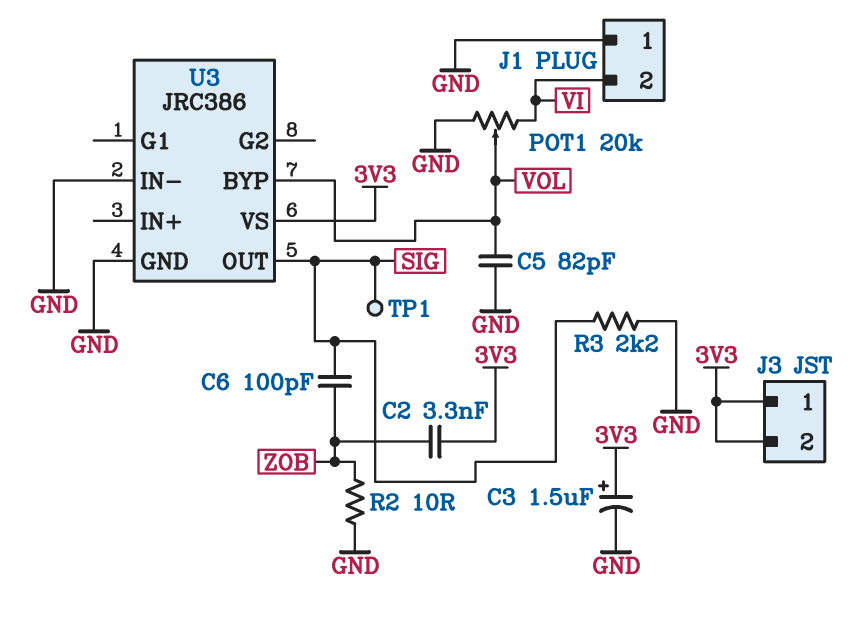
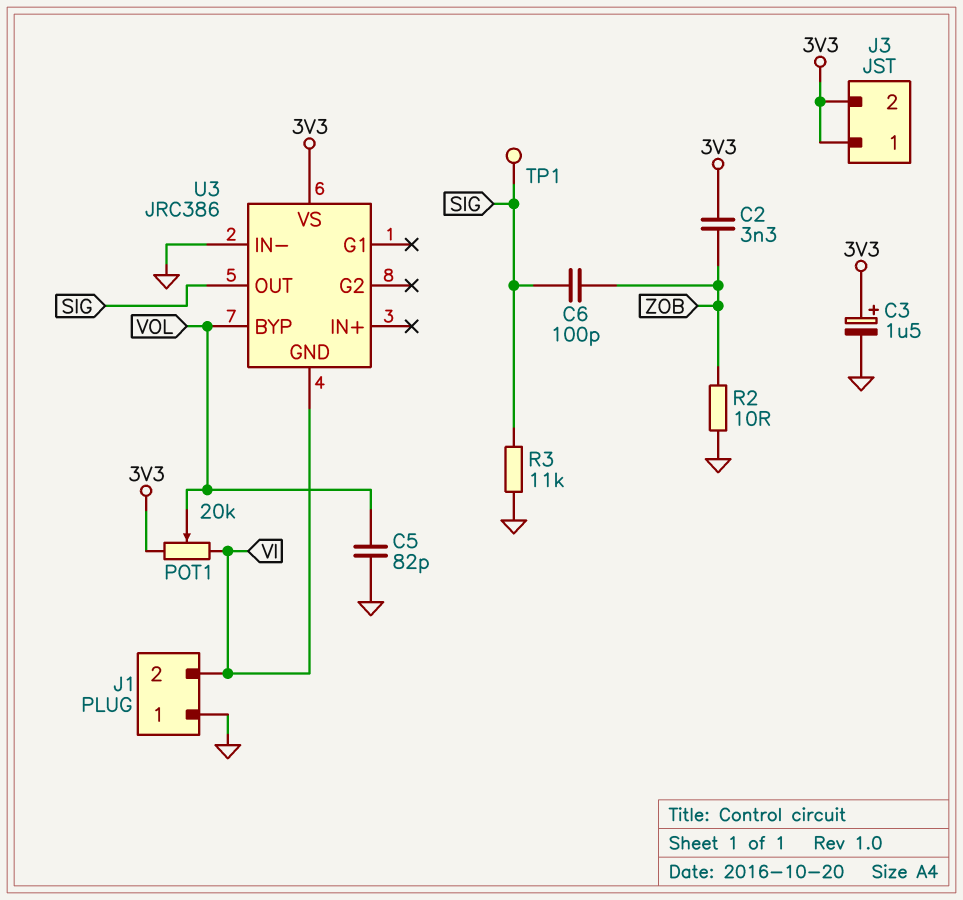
POT1: 20k (GND, VI, wiper VOL) -> 20k (3V3, VI, wiper VOL)
R3: 2.2k (GND, SIG) -> 11k (GND, SIG)
U3 pin GND: GND -> VI

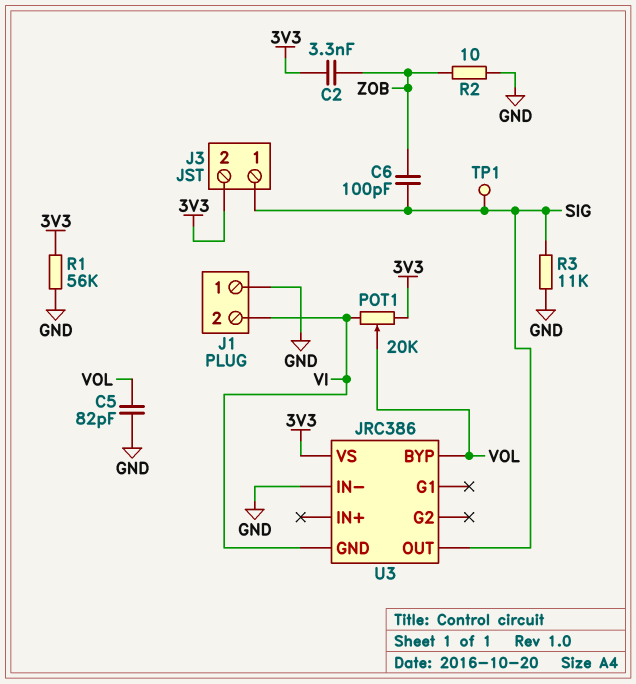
C3: 1.5uF (plus 3V3, minus GND) -> none
J3 pin 1: 3V3 -> SIG
R1: none -> 56k (3V3, GND)

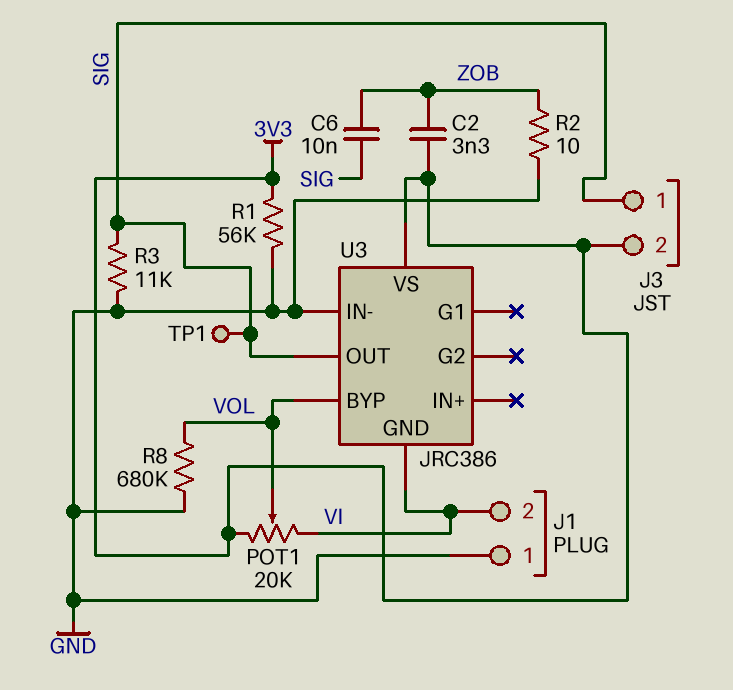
C5: 82pF (GND, VOL) -> none
C6: 100pF (SIG, ZOB) -> 10nF (SIG, ZOB)
R8: none -> 680k (GND, VOL)

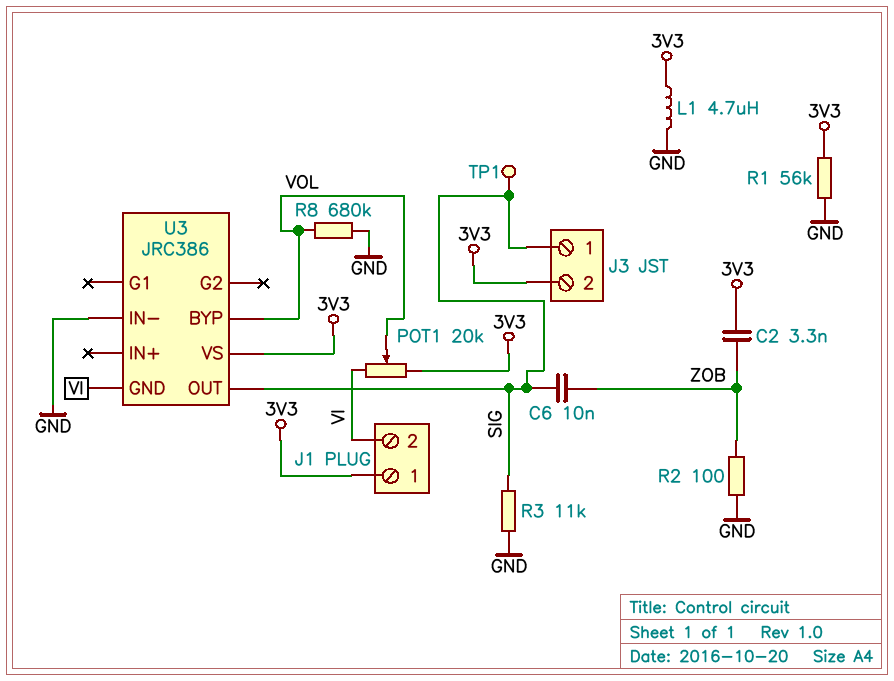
J1 pin 1: GND -> 3V3
L1: none -> 4.7uH (3V3, GND)
R2: 10 (GND, ZOB) -> 100 (GND, ZOB)

